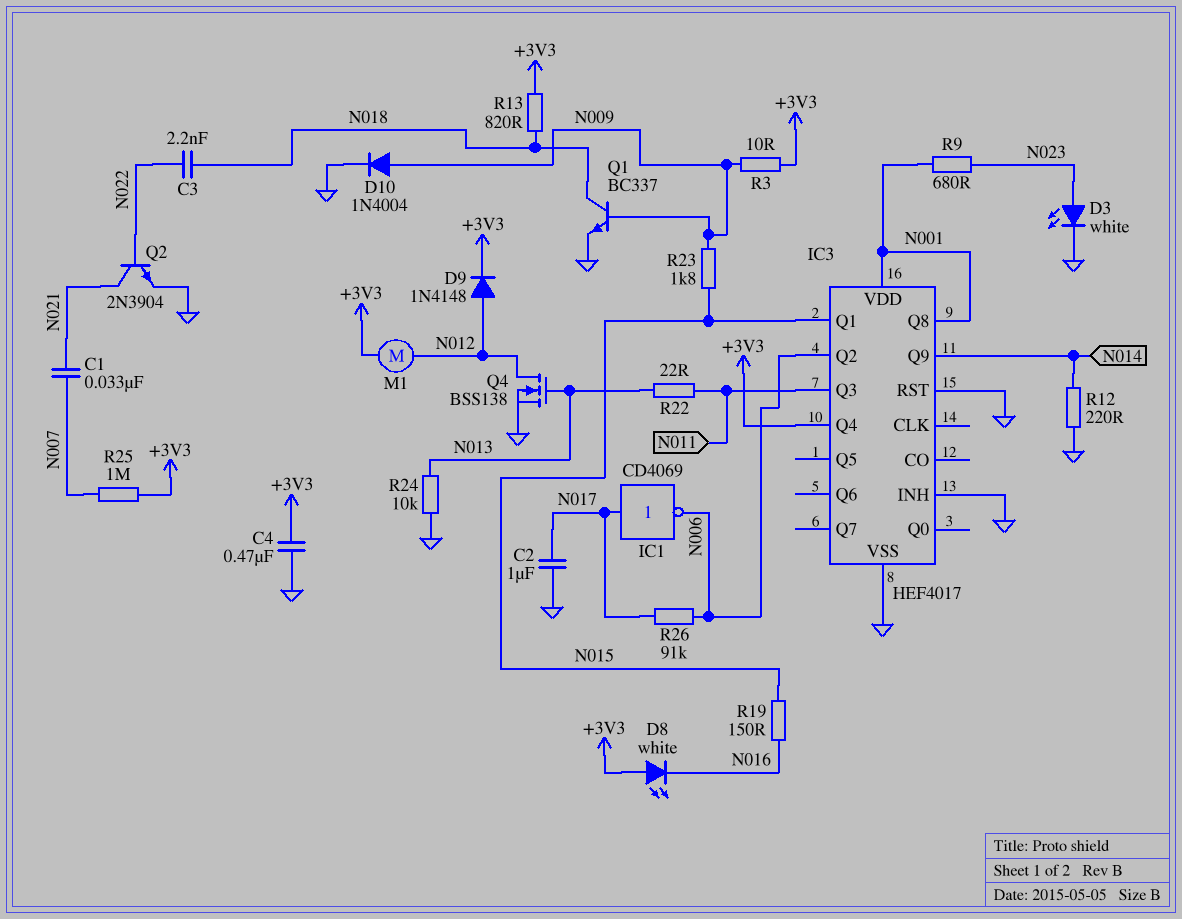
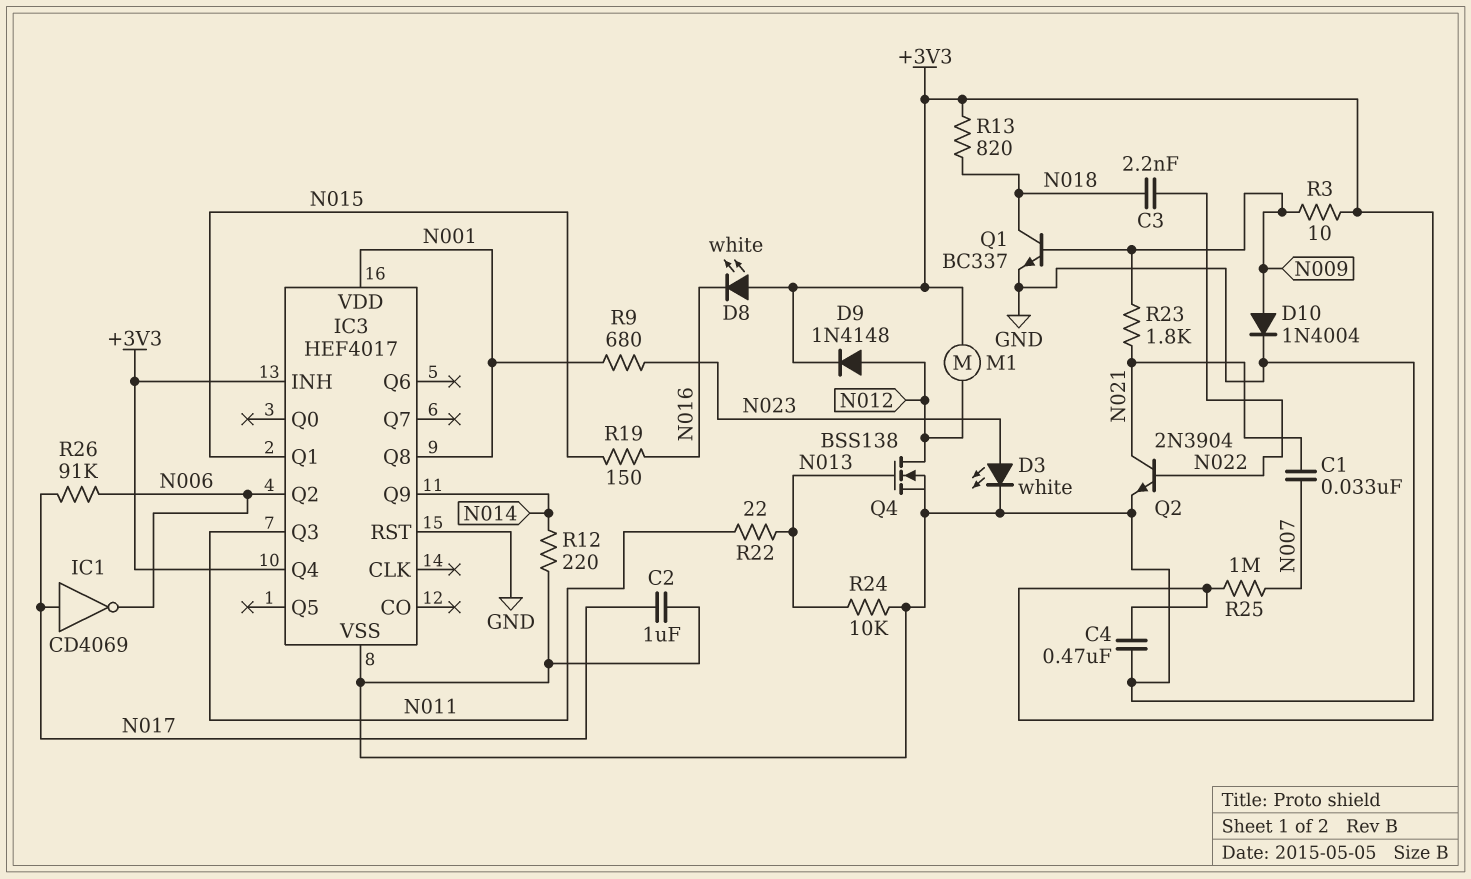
IC3 pin INH: GND -> +3V3
R23: 1.8k (N009, N015) -> 1.8k (N009, N021)

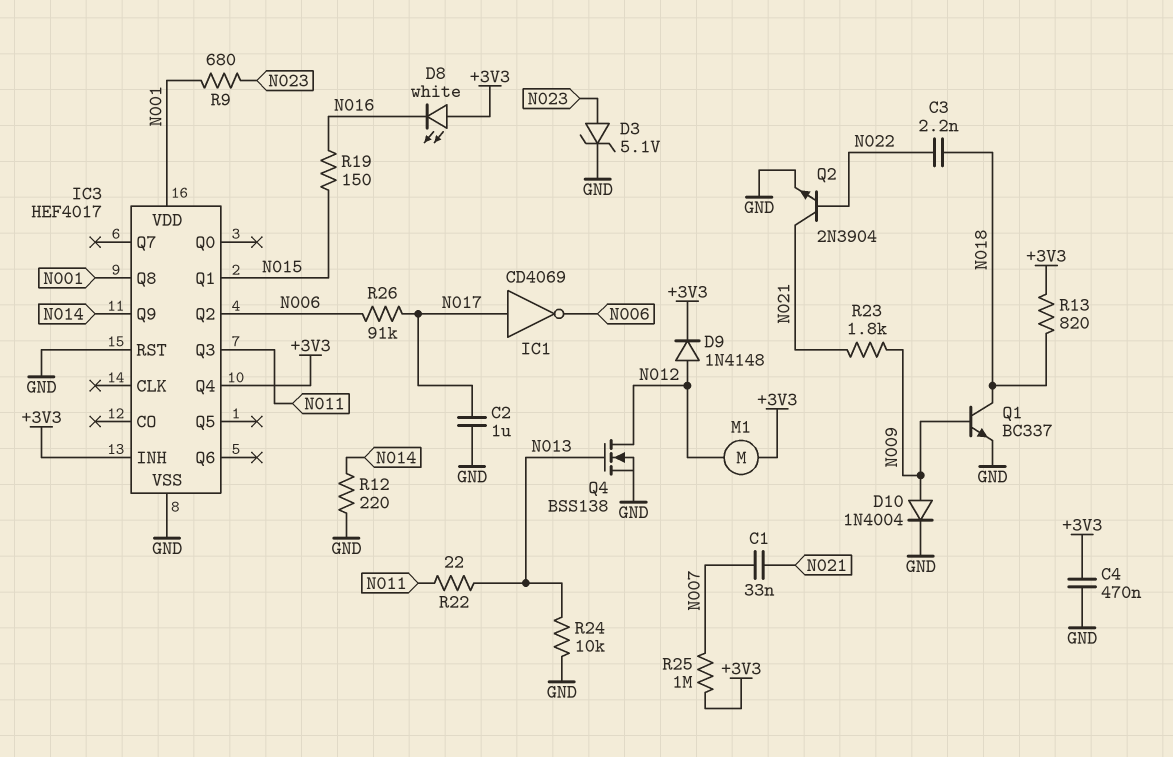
D3: LED white (A N023, K GND) -> zener 5.1V (A N023, K GND)
R3: 10 (+3V3, N009) -> none

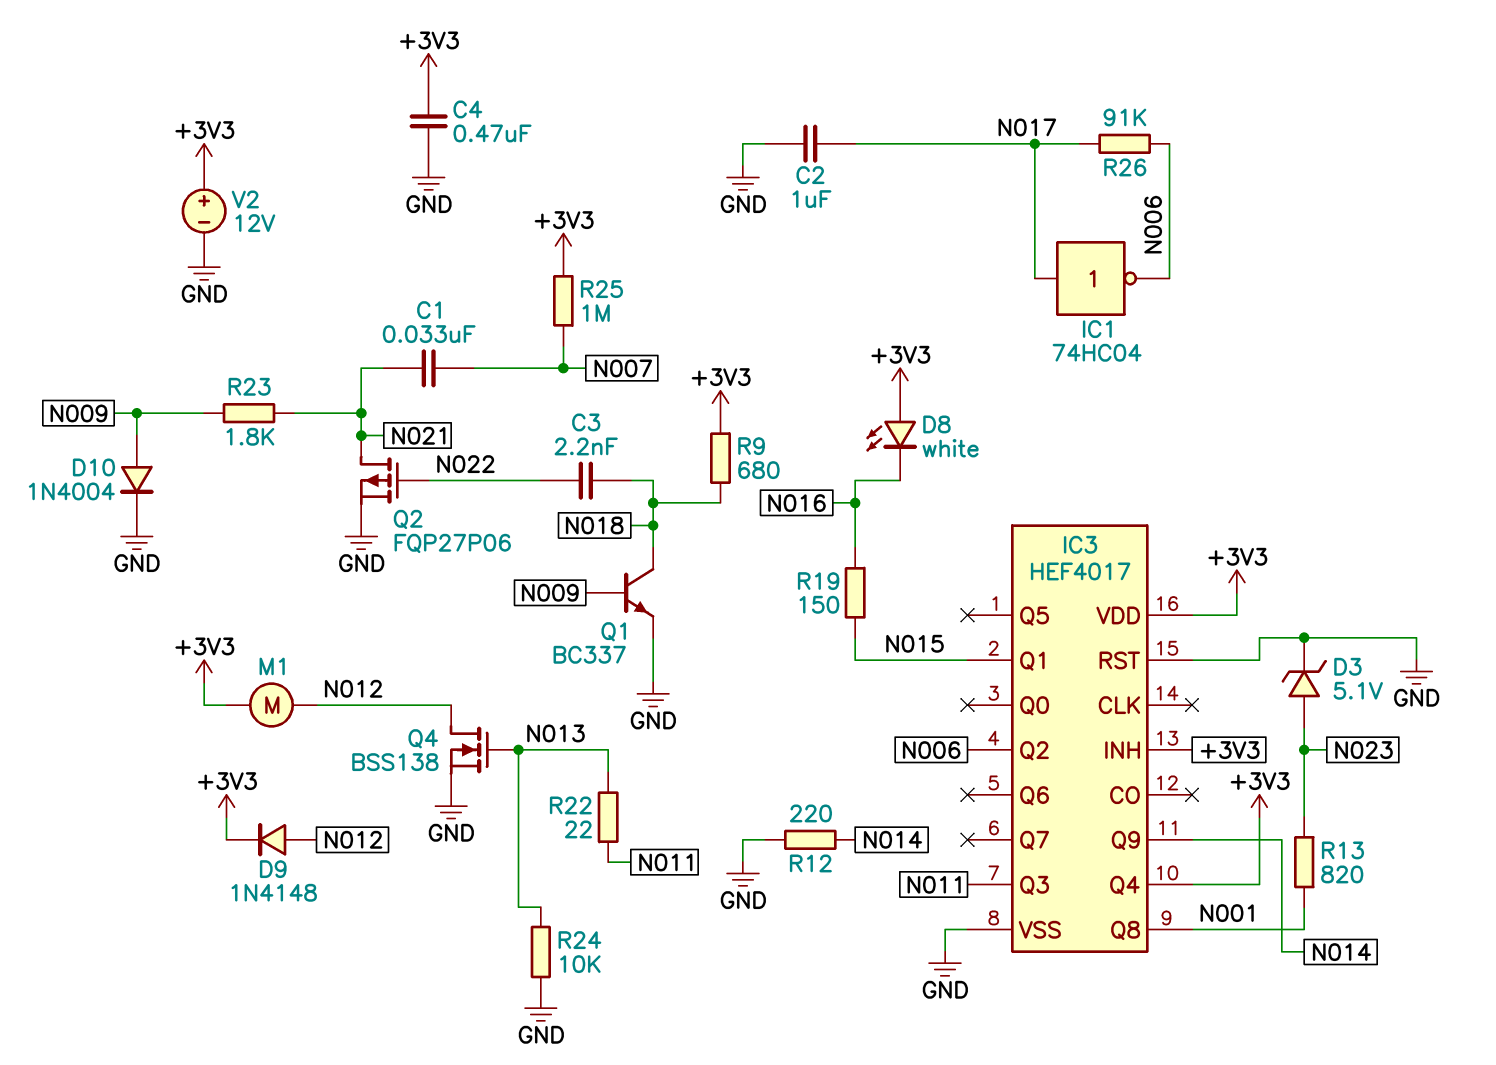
IC1: NOT CD4069 (in N017, out N006) -> NOT 74HC04 (in N017, out N006)
IC3 pin VDD: N001 -> +3V3
Q2: NPN 2N3904 (B N022, C N021, E GND) -> PMOS FQP27P06 (G N022, D N021, S GND)
R9: 680 (N001, N023) -> 680 (+3V3, N018)
R13: 820 (+3V3, N018) -> 820 (N001, N023)
V2: none -> 12V (plus +3V3, minus GND)

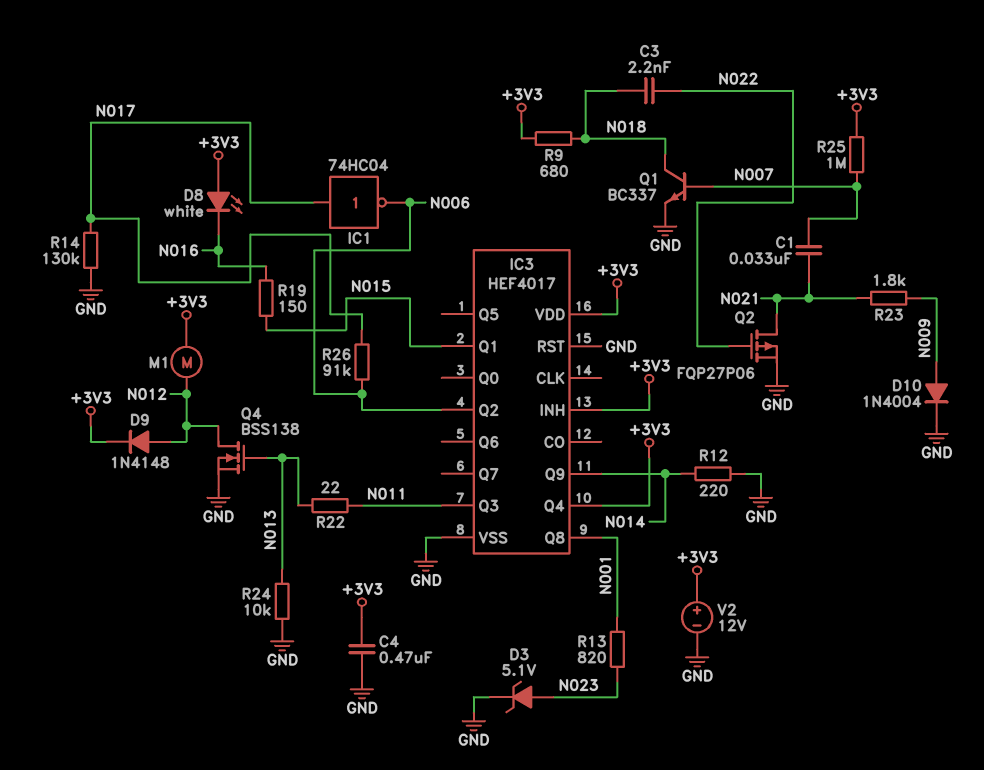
C2: 1uF (GND, N017) -> none
Q1: NPN BC337 (B N009, C N018, E GND) -> NPN BC337 (B N007, C N018, E GND)
R14: none -> 130k (GND, N017)

